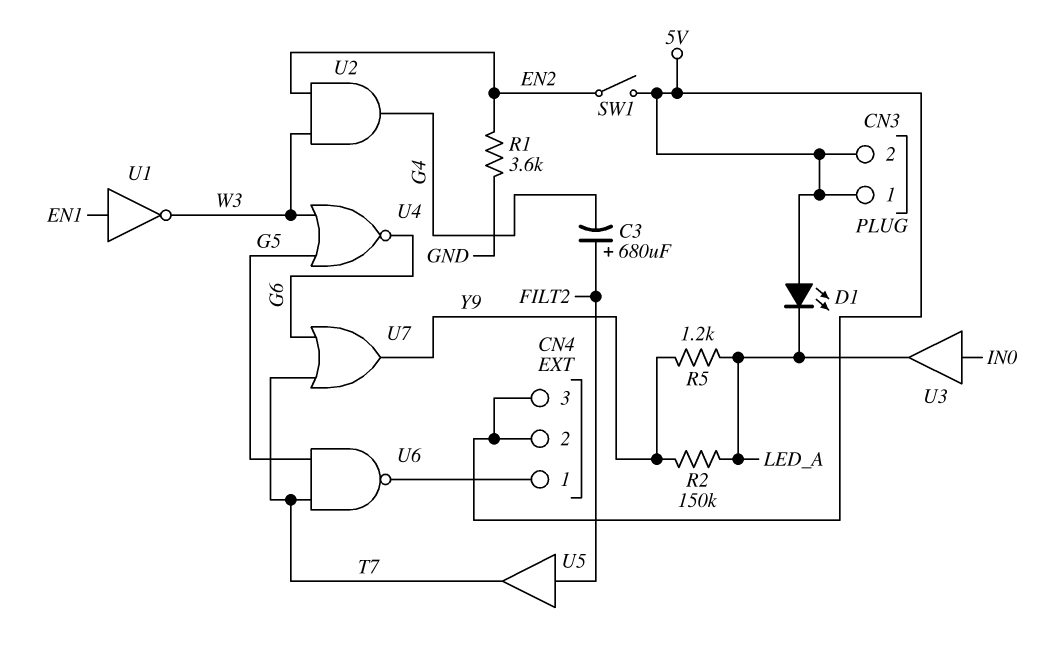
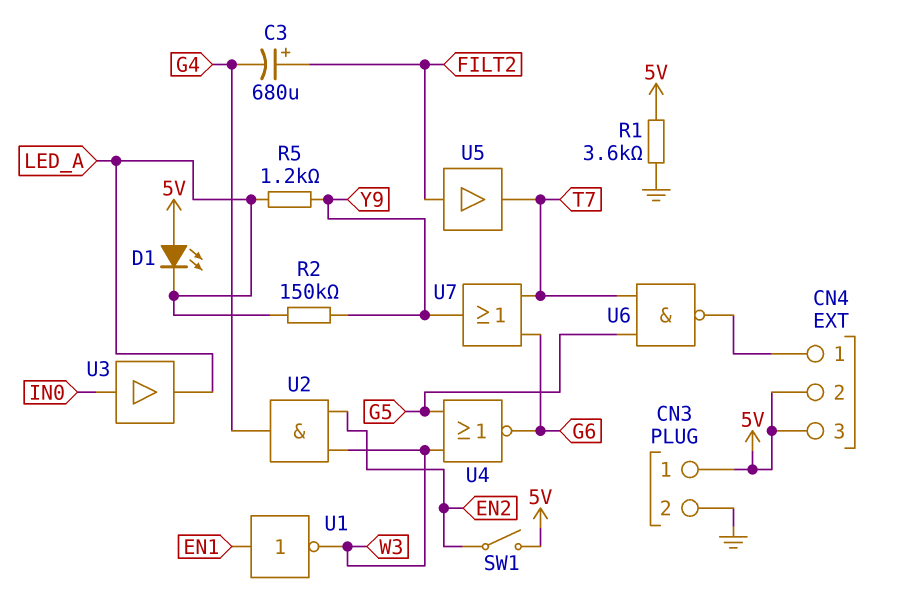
CN3 pin 2: 5V -> GND
R1: 3.6k (EN2, GND) -> 3.6k (5V, GND)

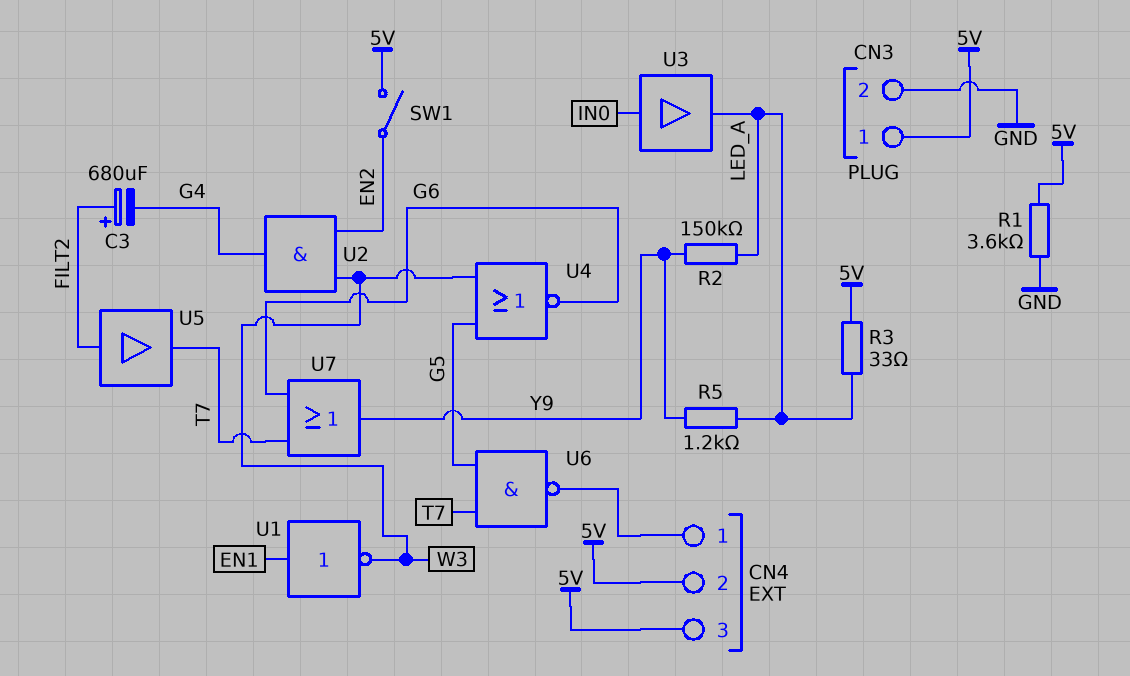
D1: LED (A 5V, K LED_A) -> none
R3: none -> 33 (5V, LED_A)

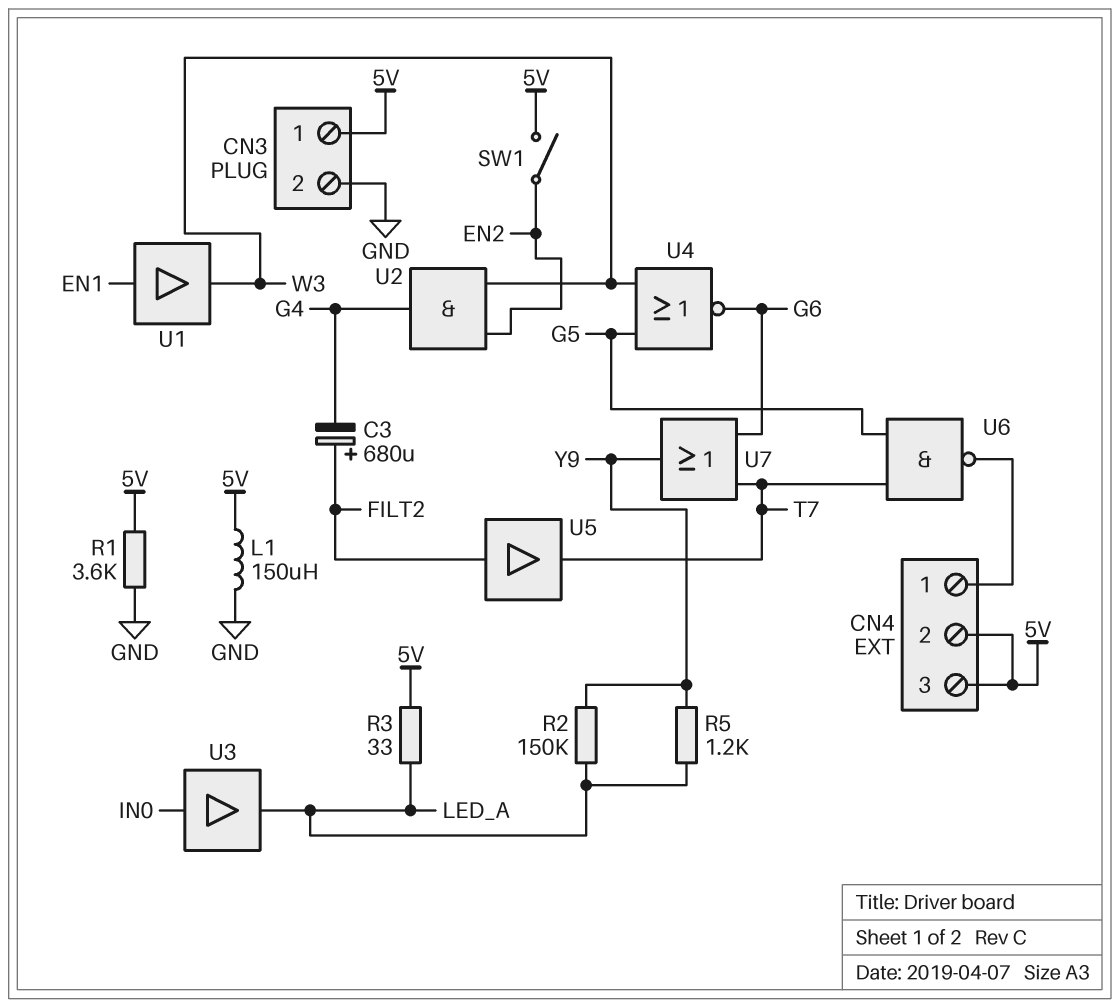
L1: none -> 150uH (5V, GND)
U1: NOT (in EN1, out W3) -> buffer (in EN1, out W3)

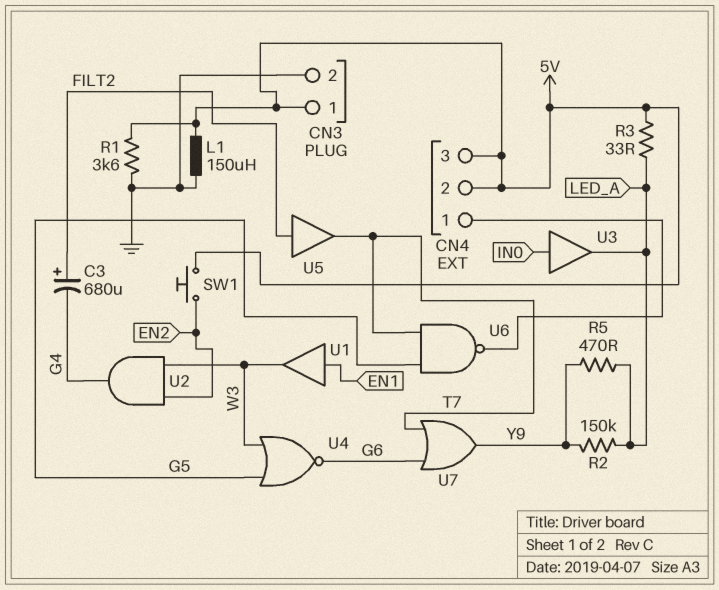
R5: 1.2k (LED_A, Y9) -> 470 (LED_A, Y9)
SW1: switch (5V, EN2) -> button (5V, EN2)

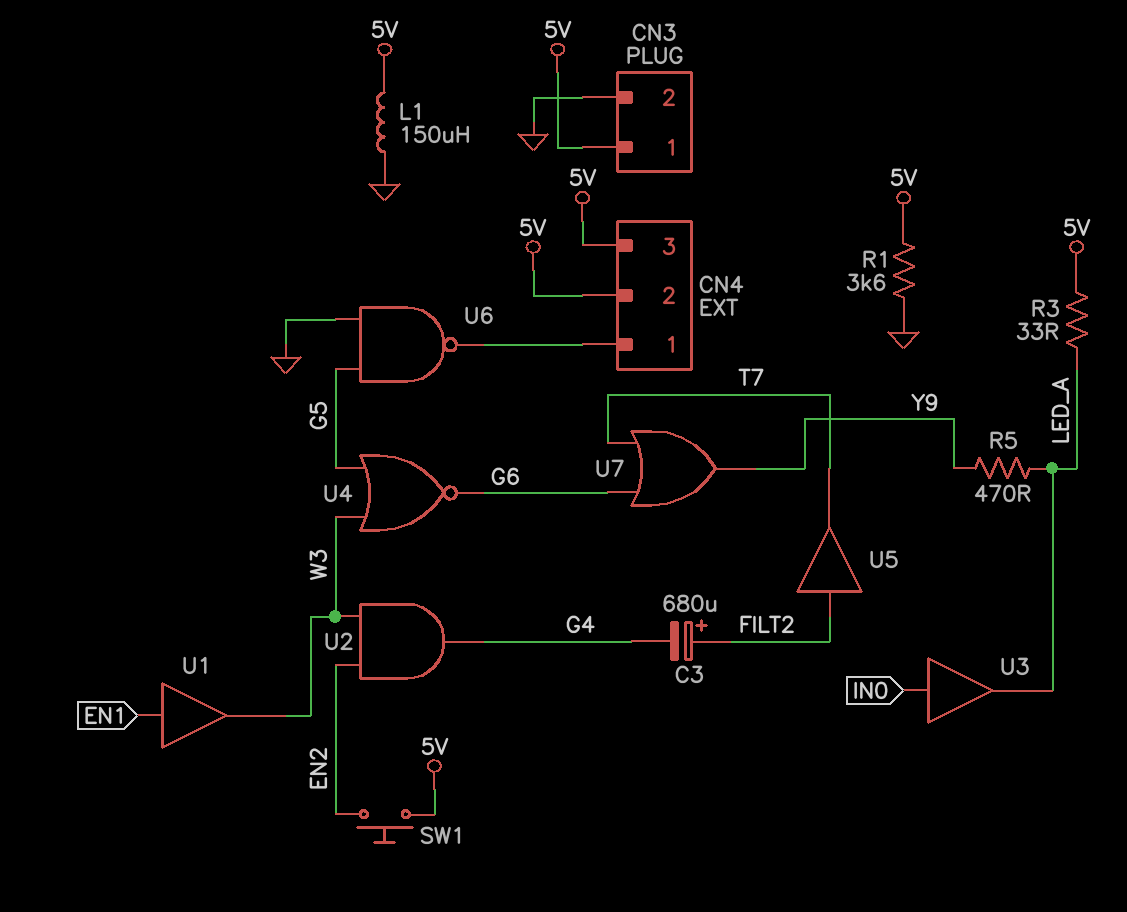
R2: 150k (LED_A, Y9) -> none
U6: NAND (in G5, in T7, out CN4/1) -> NAND (in G5, in GND, out CN4/1)

